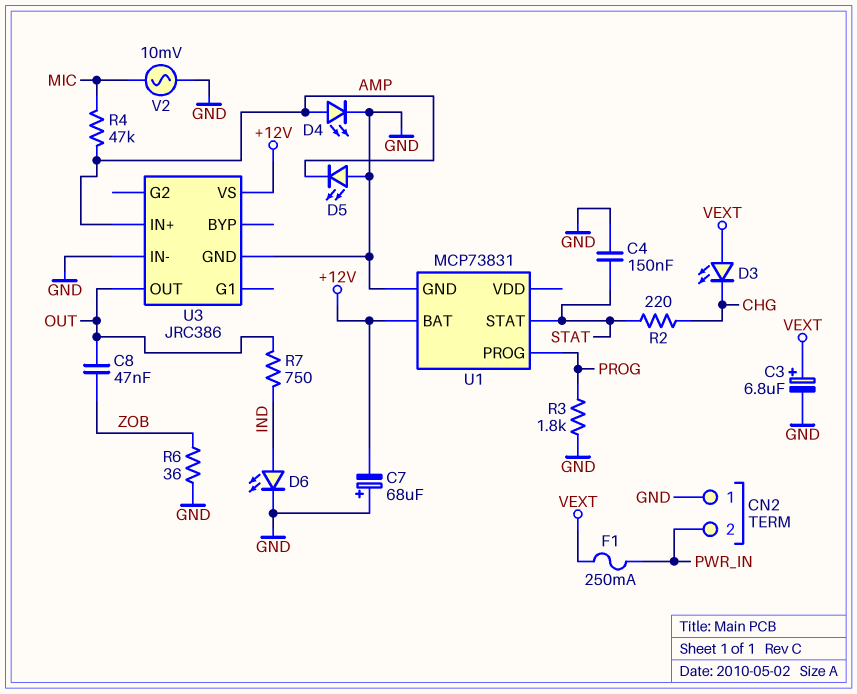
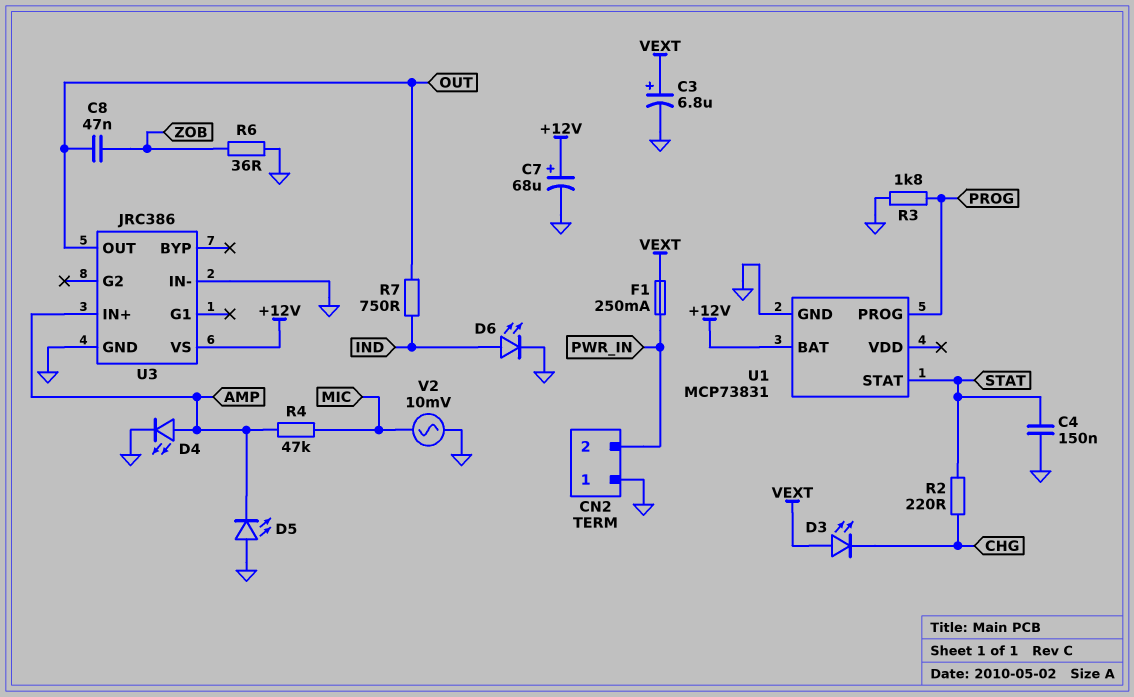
C7: 68uF (plus GND, minus +12V) -> 68uF (plus +12V, minus GND)

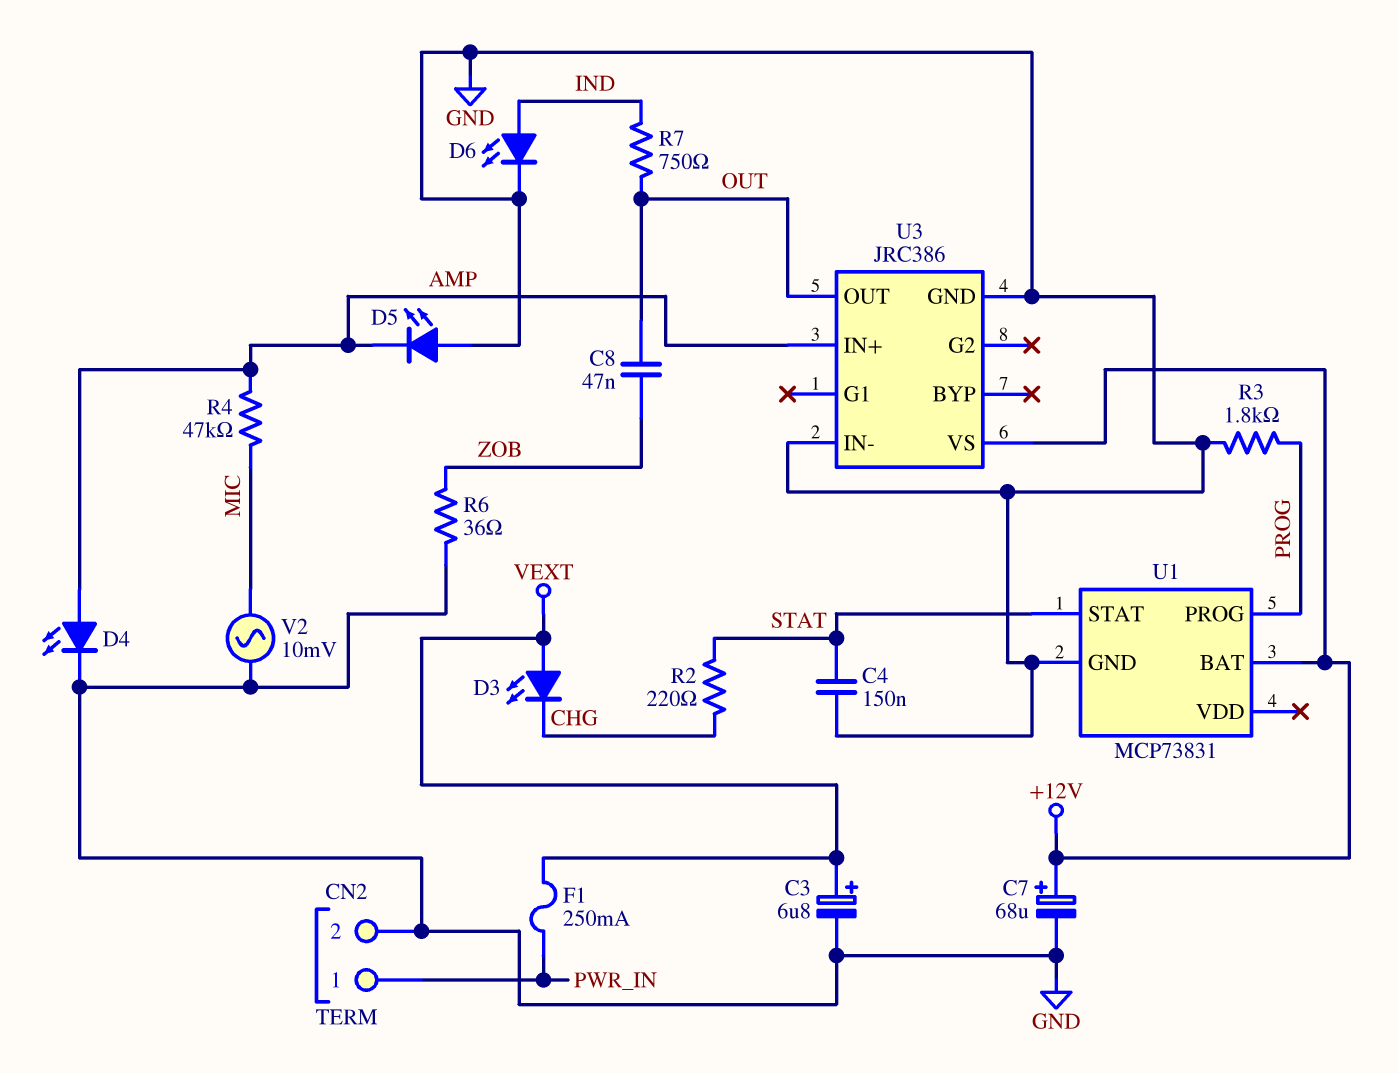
CN2 pin 1: GND -> PWR_IN
CN2 pin 2: PWR_IN -> GND

